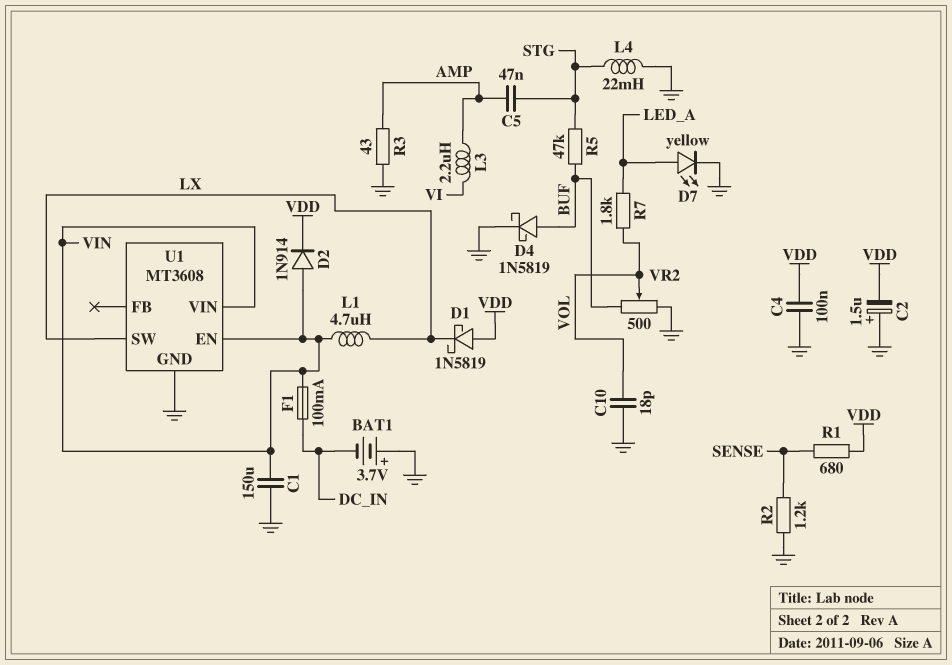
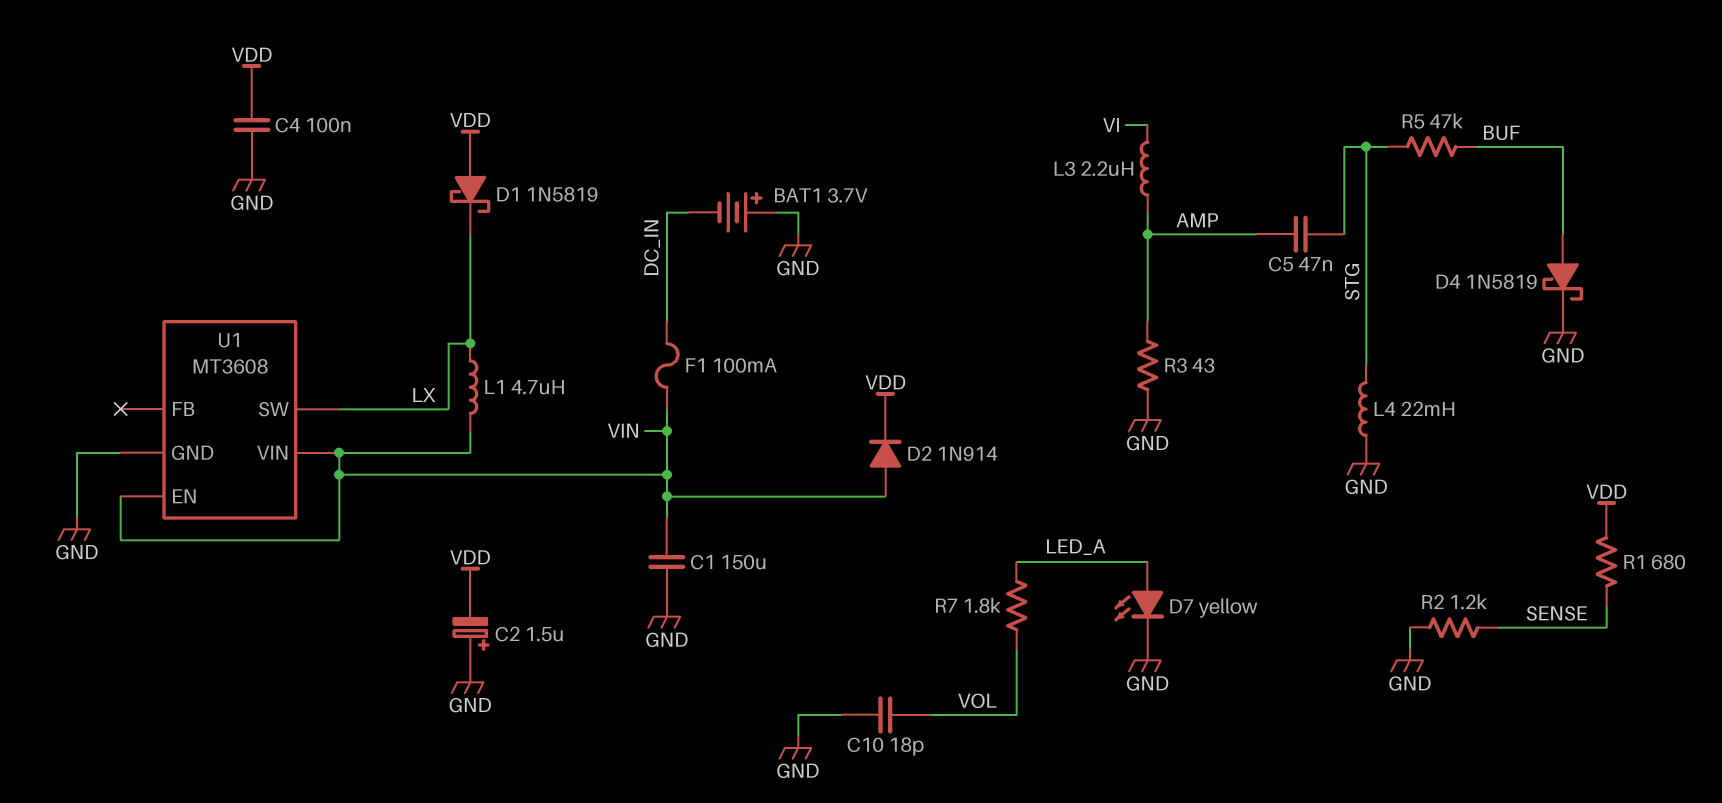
VR2: 500 (BUF, GND, wiper VOL) -> none

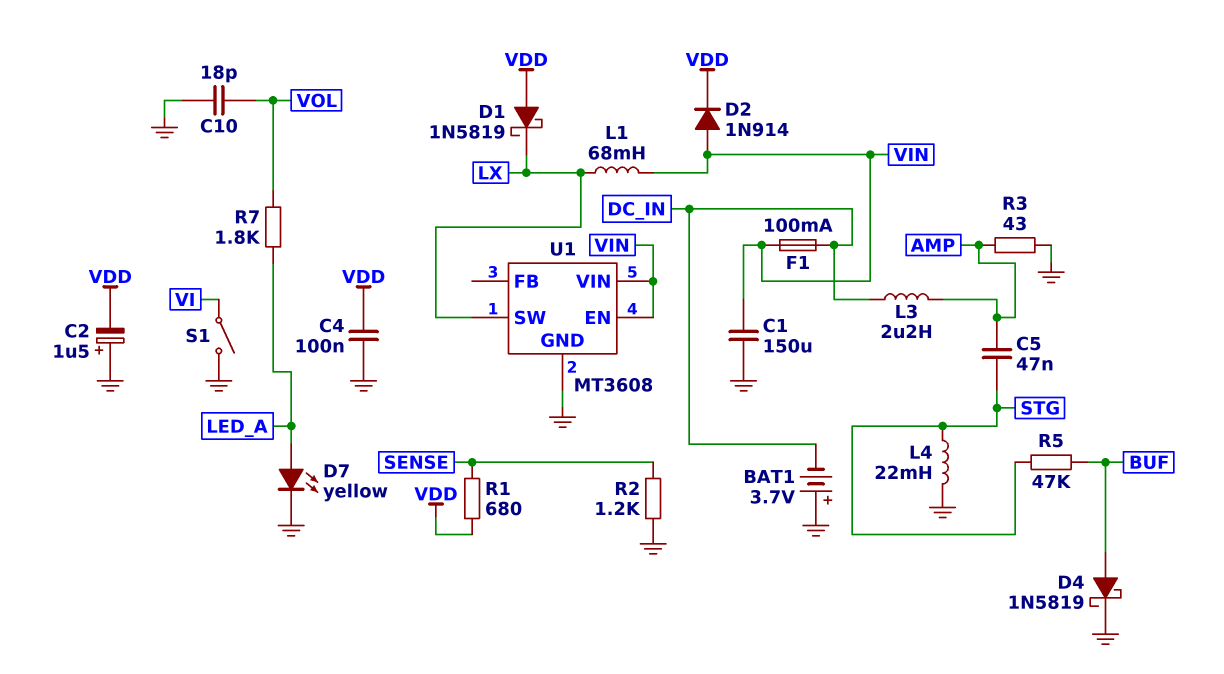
L1: 4.7uH (LX, VIN) -> 68mH (LX, VIN)
L3: 2.2uH (AMP, VI) -> 2.2uH (AMP, DC_IN)
S1: none -> switch (GND, VI)

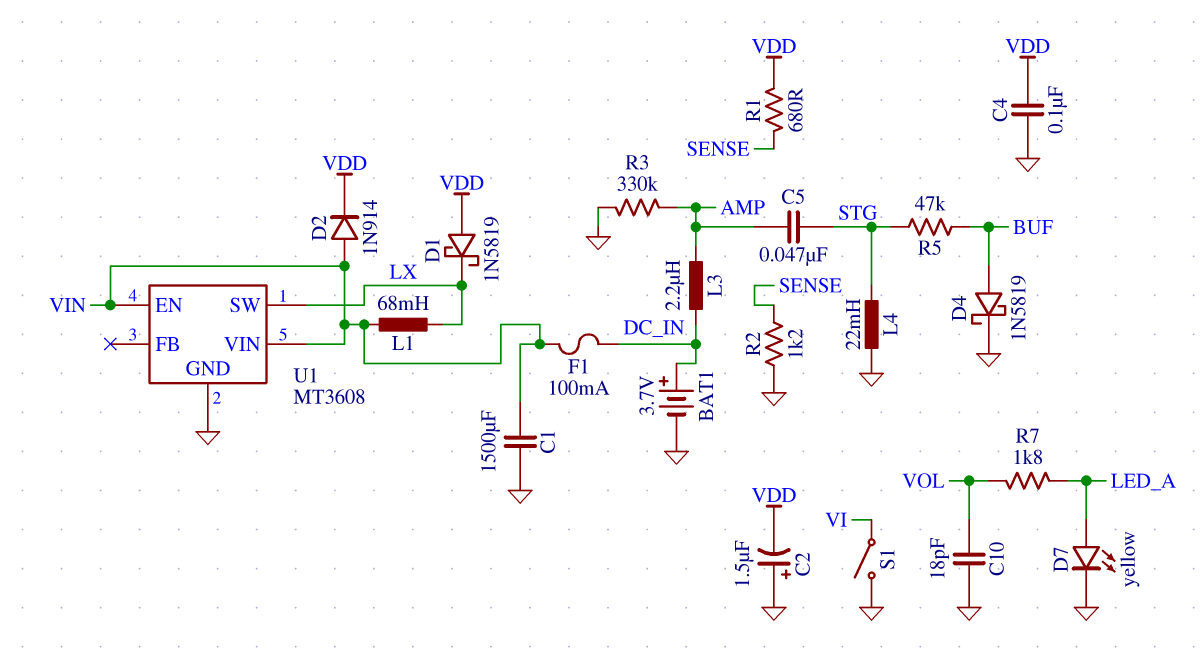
BAT1: 3.7V (plus GND, minus DC_IN) -> 3.7V (plus DC_IN, minus GND)
C1: 150uF (GND, VIN) -> 1500uF (GND, VIN)
R3: 43 (AMP, GND) -> 330k (AMP, GND)

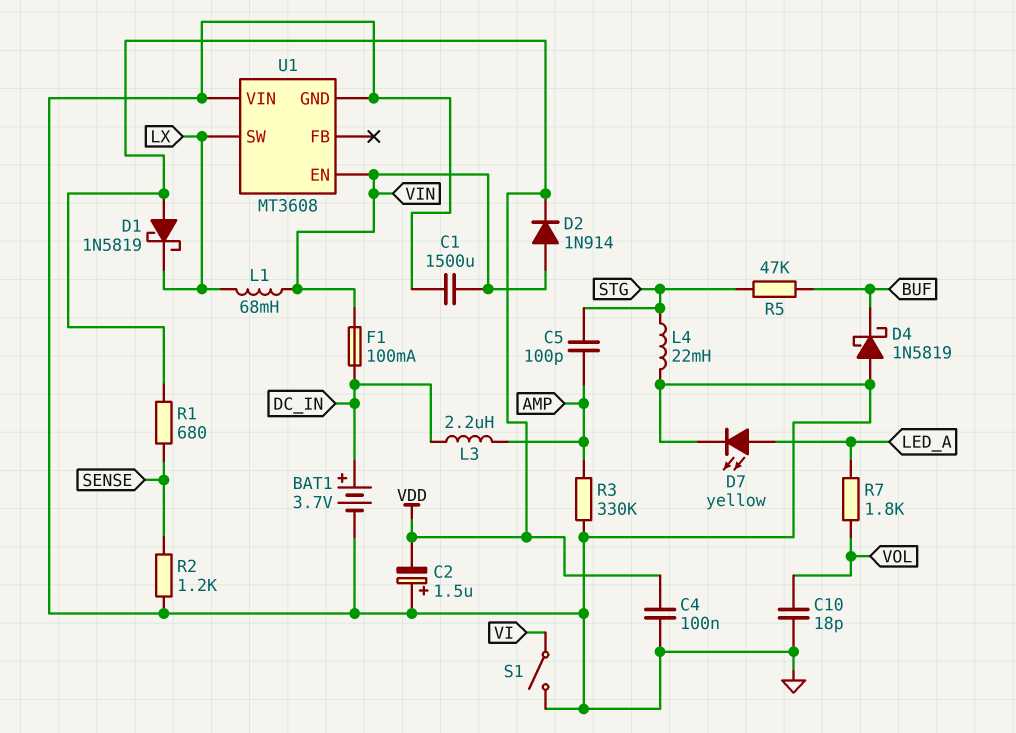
C5: 47nF (AMP, STG) -> 100pF (AMP, STG)
D4: schottky 1N5819 (A BUF, K GND) -> schottky 1N5819 (A GND, K BUF)
U1 pin VIN: VIN -> GND

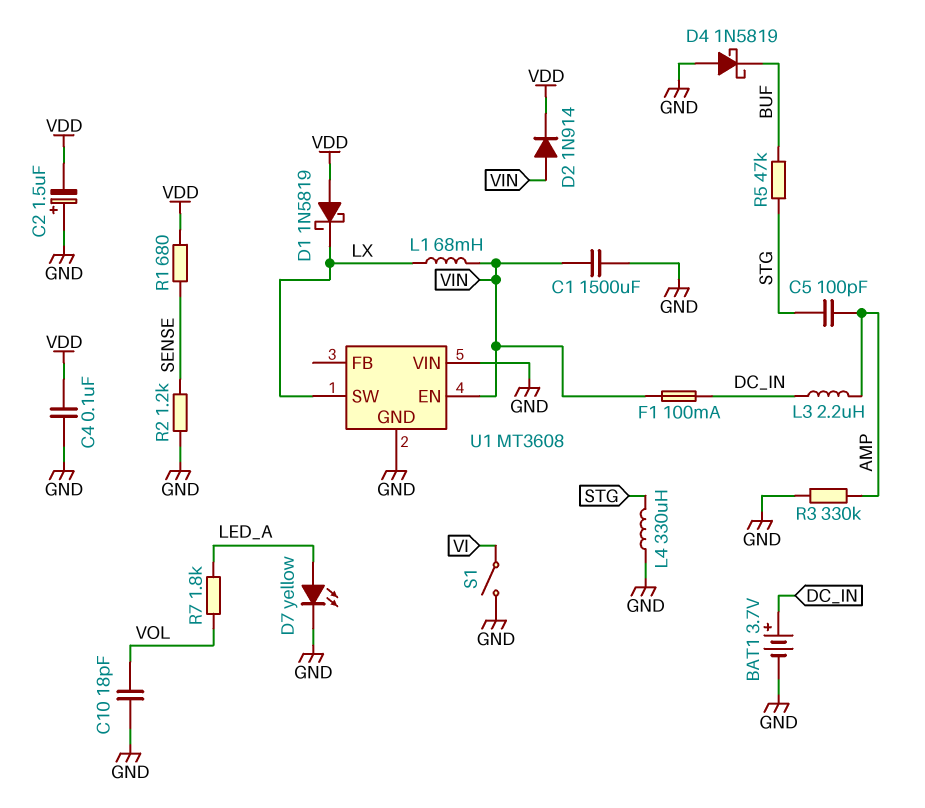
L4: 22mH (GND, STG) -> 330uH (GND, STG)

